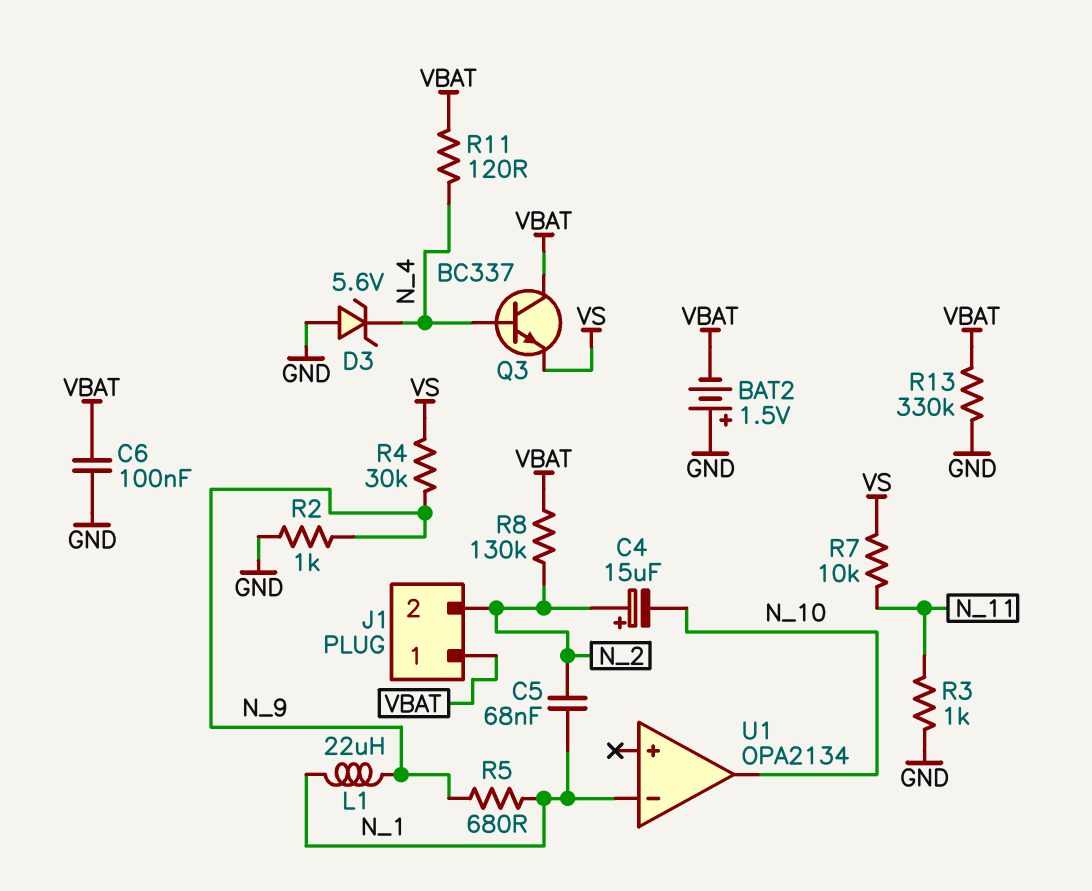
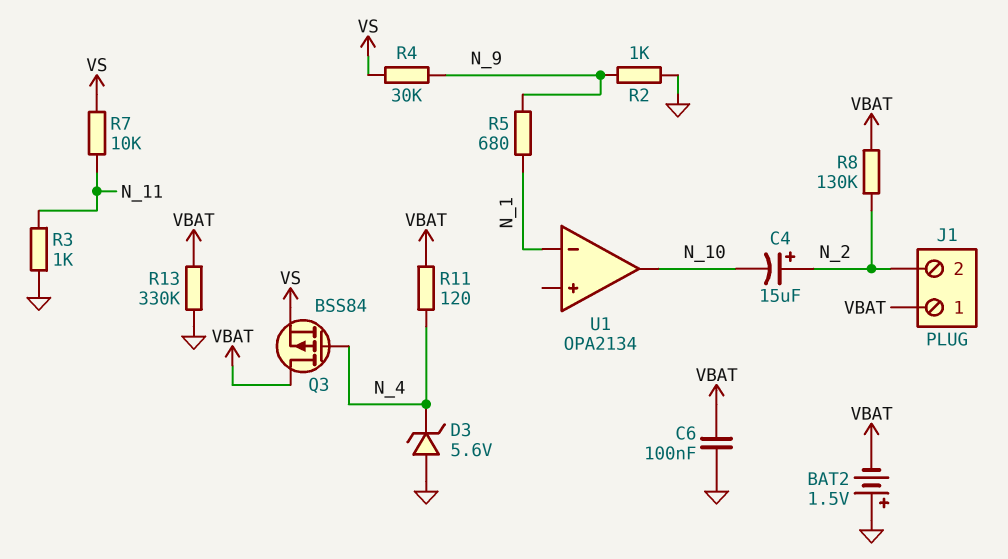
C5: 68nF (N_1, N_2) -> none
L1: 22uH (N_1, N_9) -> none
Q3: NPN BC337 (B N_4, C VBAT, E VS) -> PMOS BSS84 (G N_4, D VBAT, S VS)

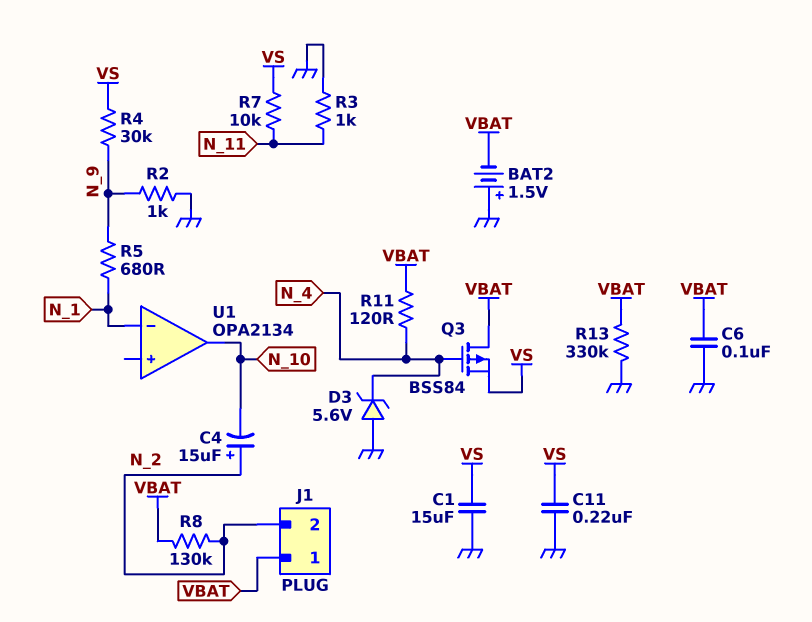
C1: none -> 15uF (GND, VS)
C11: none -> 220nF (GND, VS)

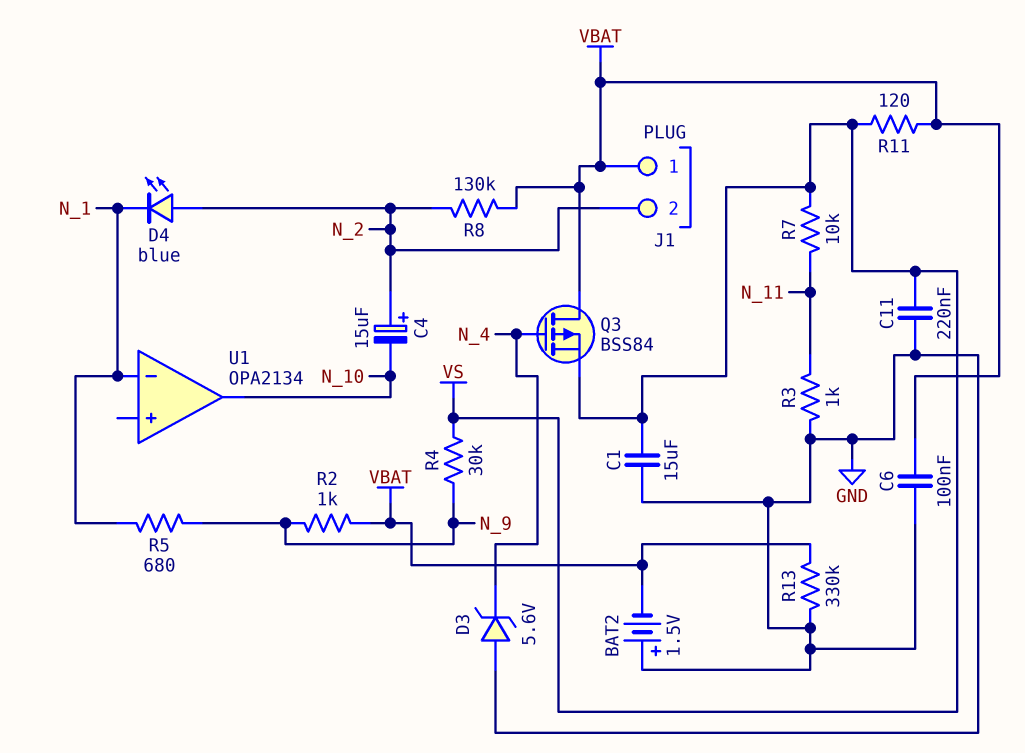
D4: none -> LED blue (A N_2, K N_1)
R2: 1k (GND, N_9) -> 1k (N_9, VBAT)
R11: 120 (N_4, VBAT) -> 120 (VBAT, VS)

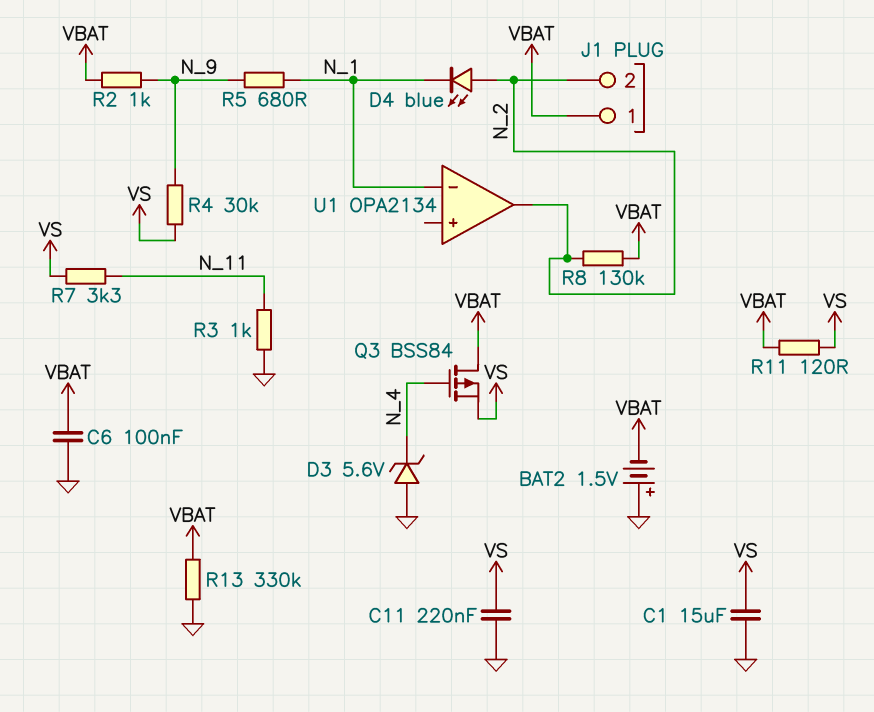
C4: 15uF (plus N_2, minus N_10) -> none
R7: 10k (N_11, VS) -> 3.3k (N_11, VS)
U1 pin out: N_10 -> N_2

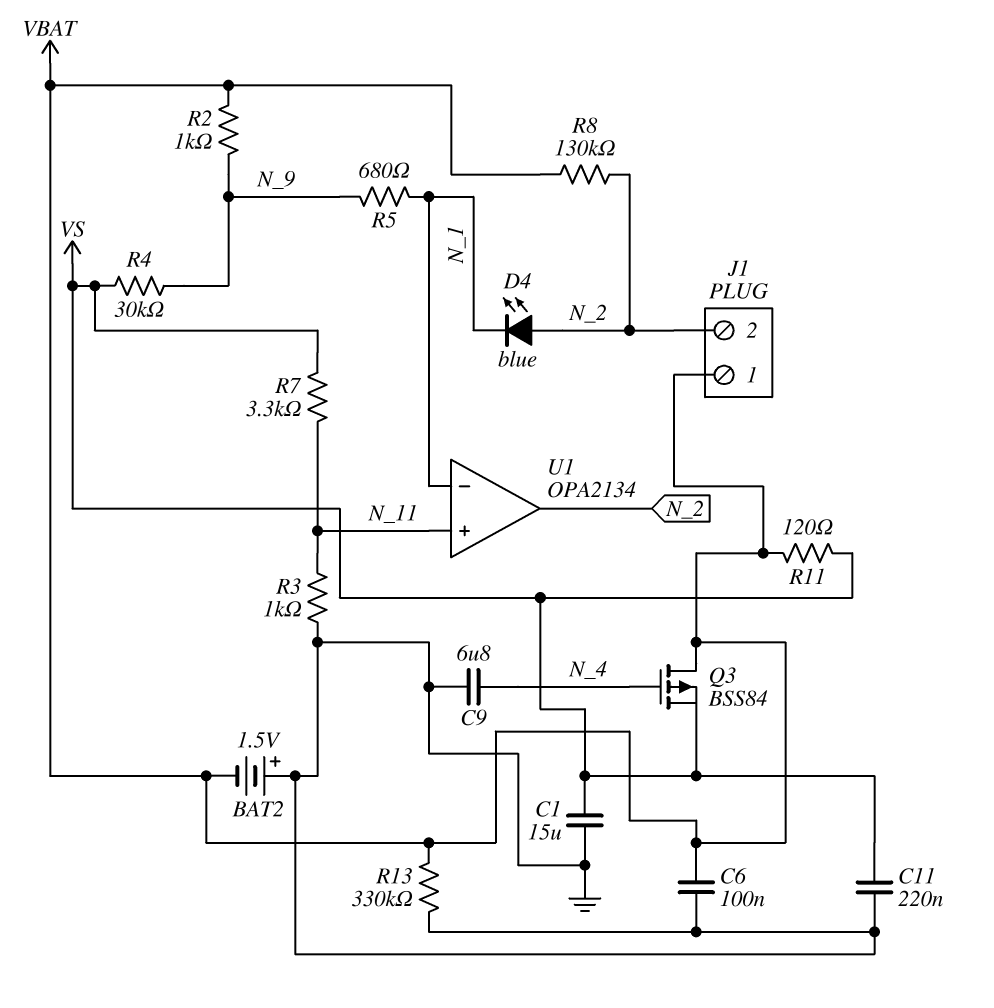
C9: none -> 6.8uF (GND, N_4)
D3: zener 5.6V (A GND, K N_4) -> none
U1 pin in+: none -> N_11

